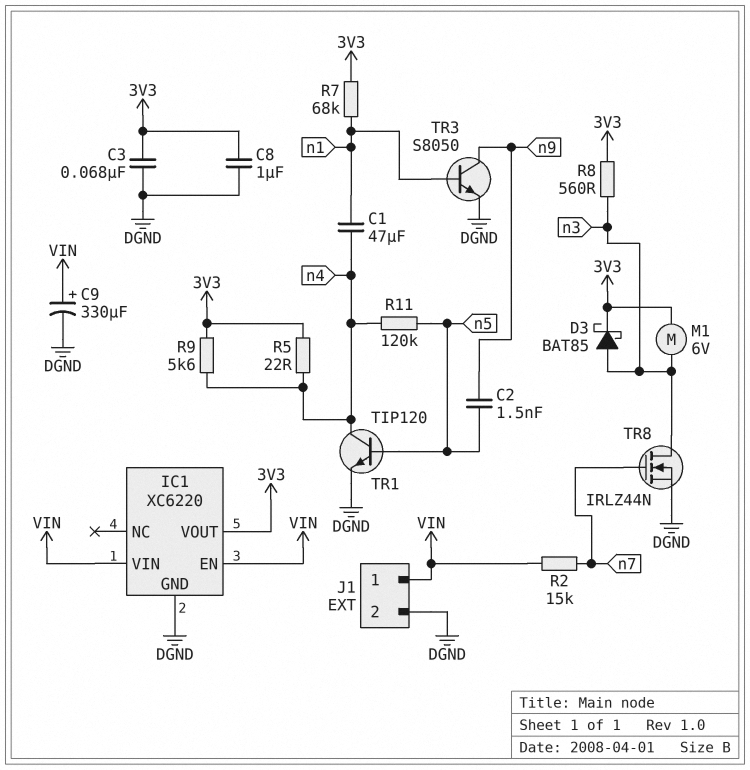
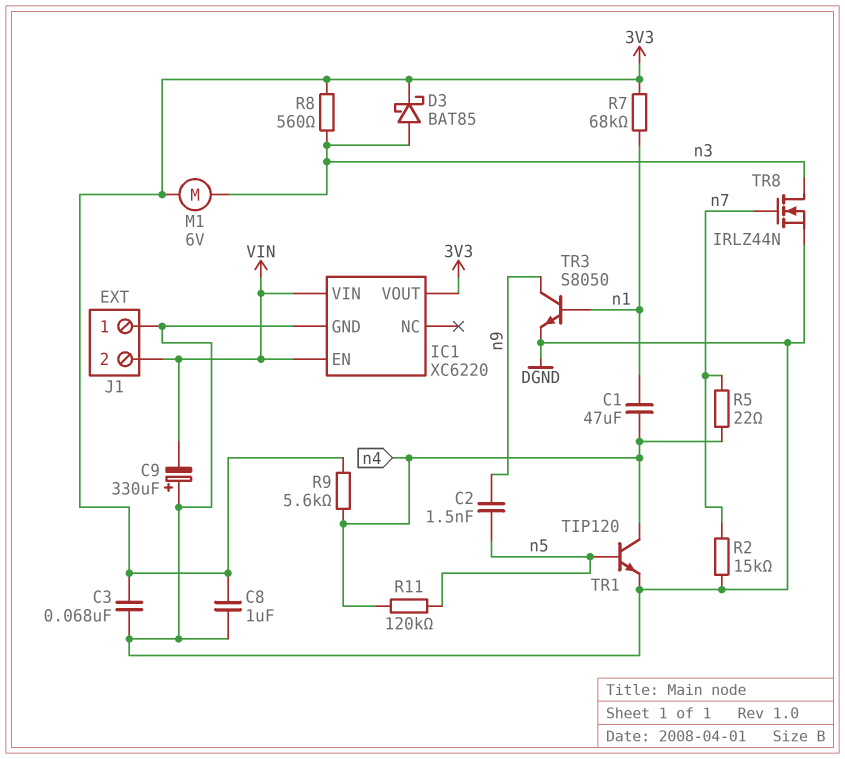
C9: 330uF (plus VIN, minus DGND) -> 330uF (plus DGND, minus VIN)
J1 pin 1: VIN -> DGND
J1 pin 2: DGND -> VIN
R2: 15k (VIN, n7) -> 15k (DGND, n7)
R5: 22 (3V3, n4) -> 22 (n4, n7)

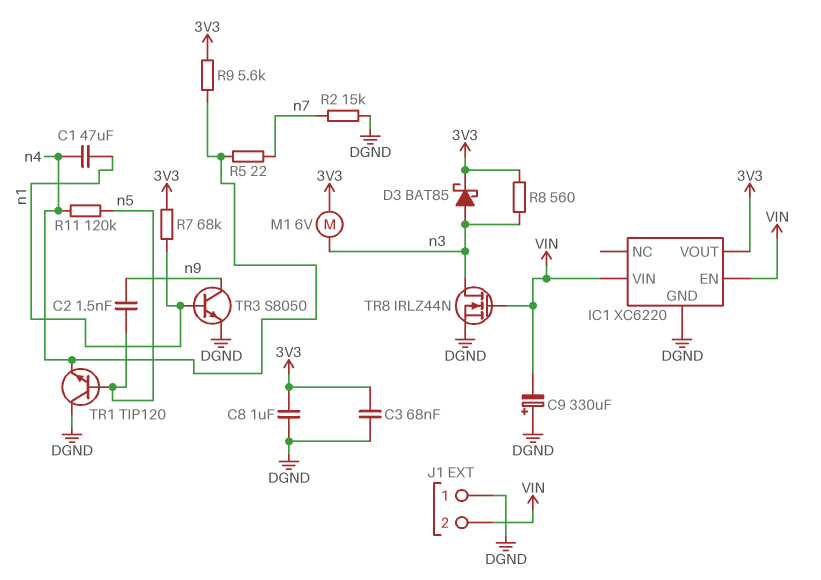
TR1: NPN TIP120 (B n5, C n4, E DGND) -> NPN TIP120 (B n5, C DGND, E n4)
TR8: NMOS IRLZ44N (G n7, D n3, S DGND) -> NMOS IRLZ44N (G VIN, D n3, S DGND)

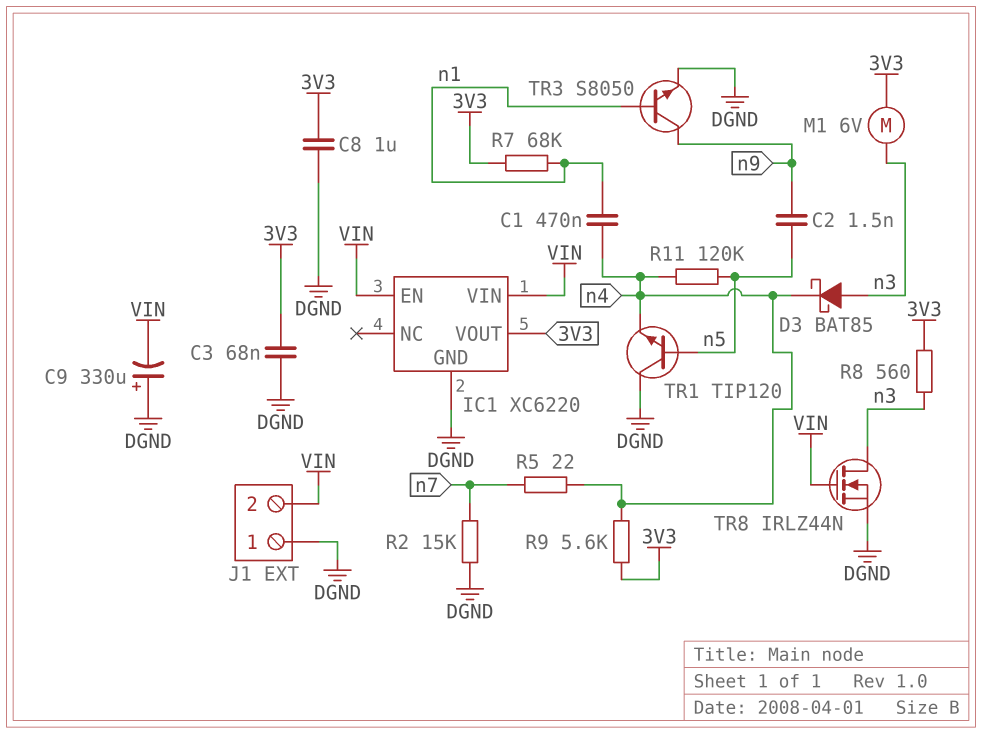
C1: 47uF (n1, n4) -> 470nF (n1, n4)
D3: schottky BAT85 (A n3, K 3V3) -> schottky BAT85 (A n3, K n4)

